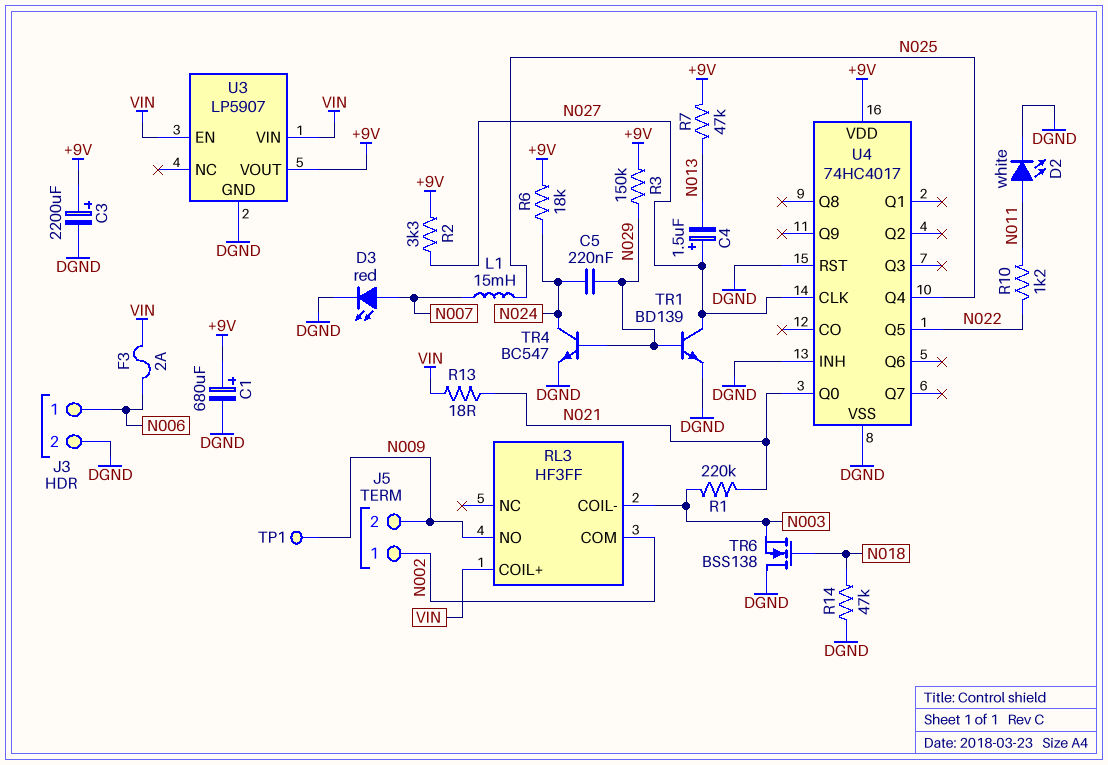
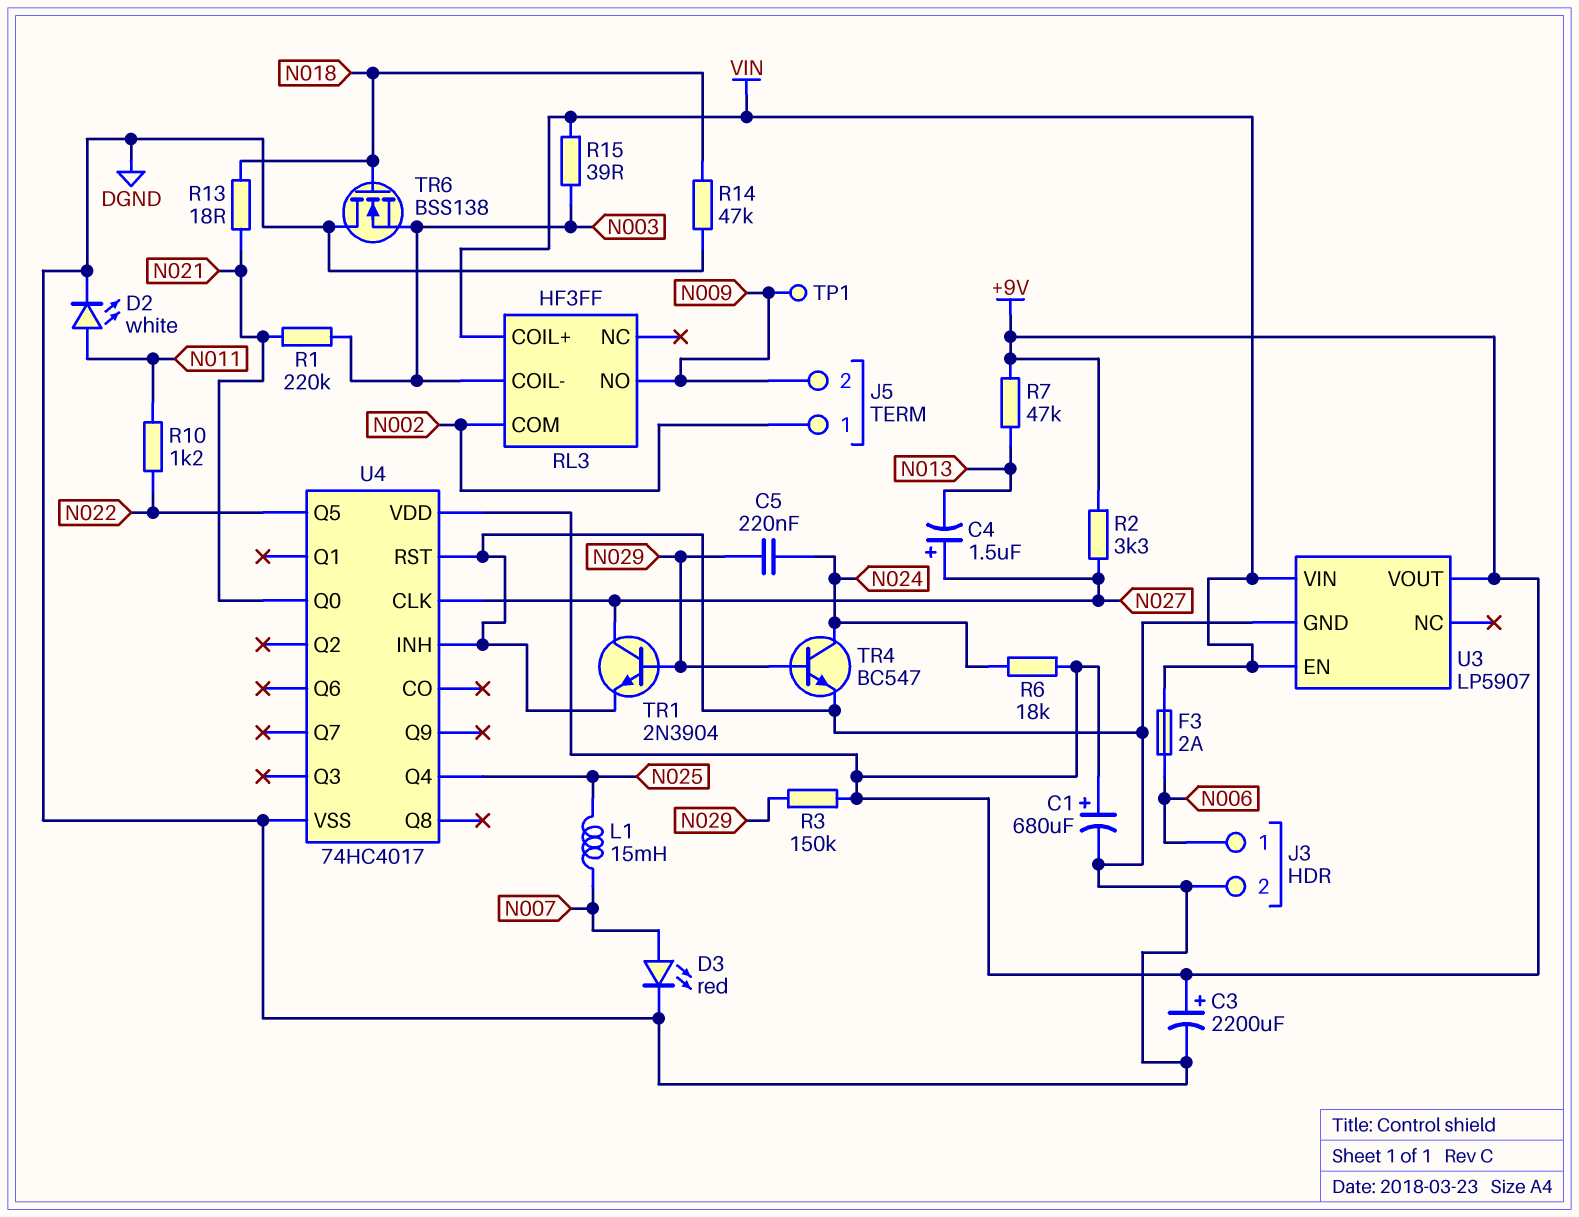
R13: 18 (N021, VIN) -> 18 (N018, N021)
R15: none -> 39 (N003, VIN)
TR1: NPN BD139 (B N029, C N027, E DGND) -> NPN 2N3904 (B N029, C N027, E DGND)

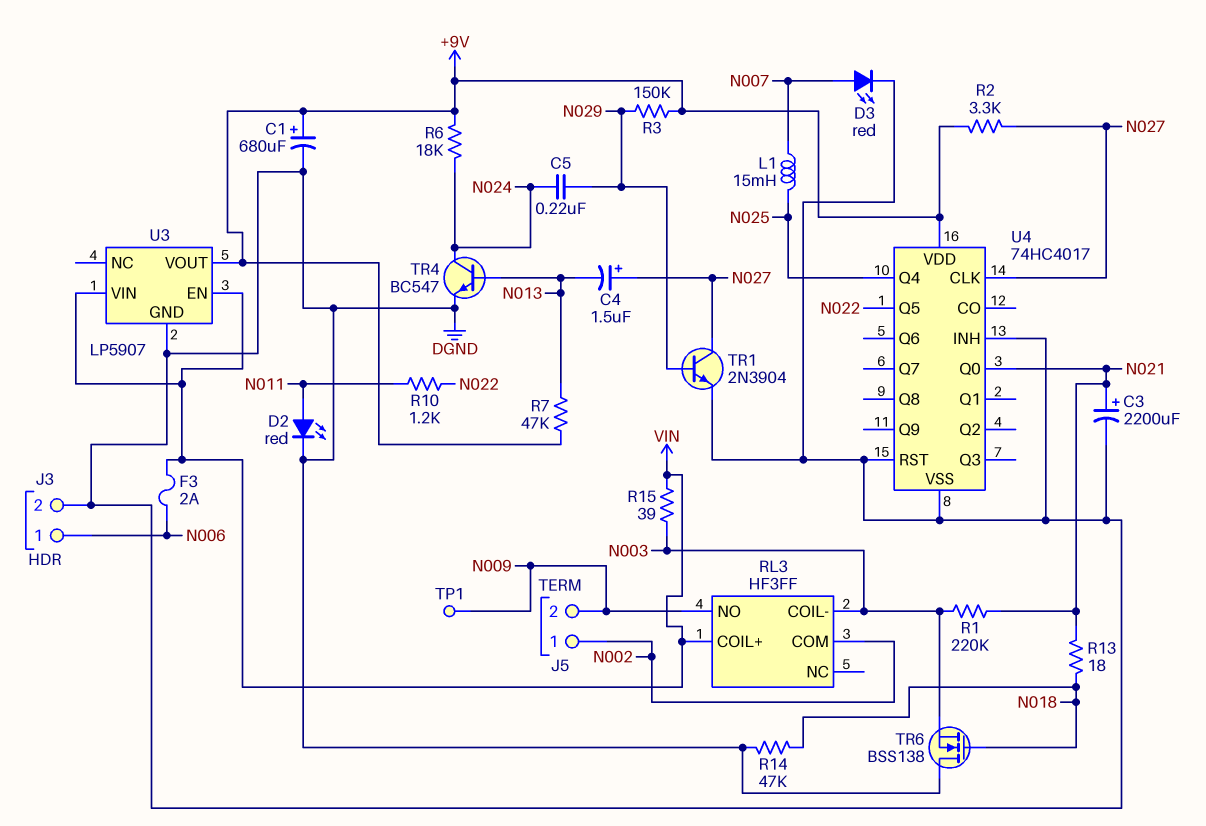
C3: 2200uF (plus +9V, minus DGND) -> 2200uF (plus N021, minus DGND)
D2: LED white (A N011, K DGND) -> LED red (A N011, K DGND)
TR4: NPN BC547 (B N029, C N024, E DGND) -> NPN BC547 (B N013, C N024, E DGND)

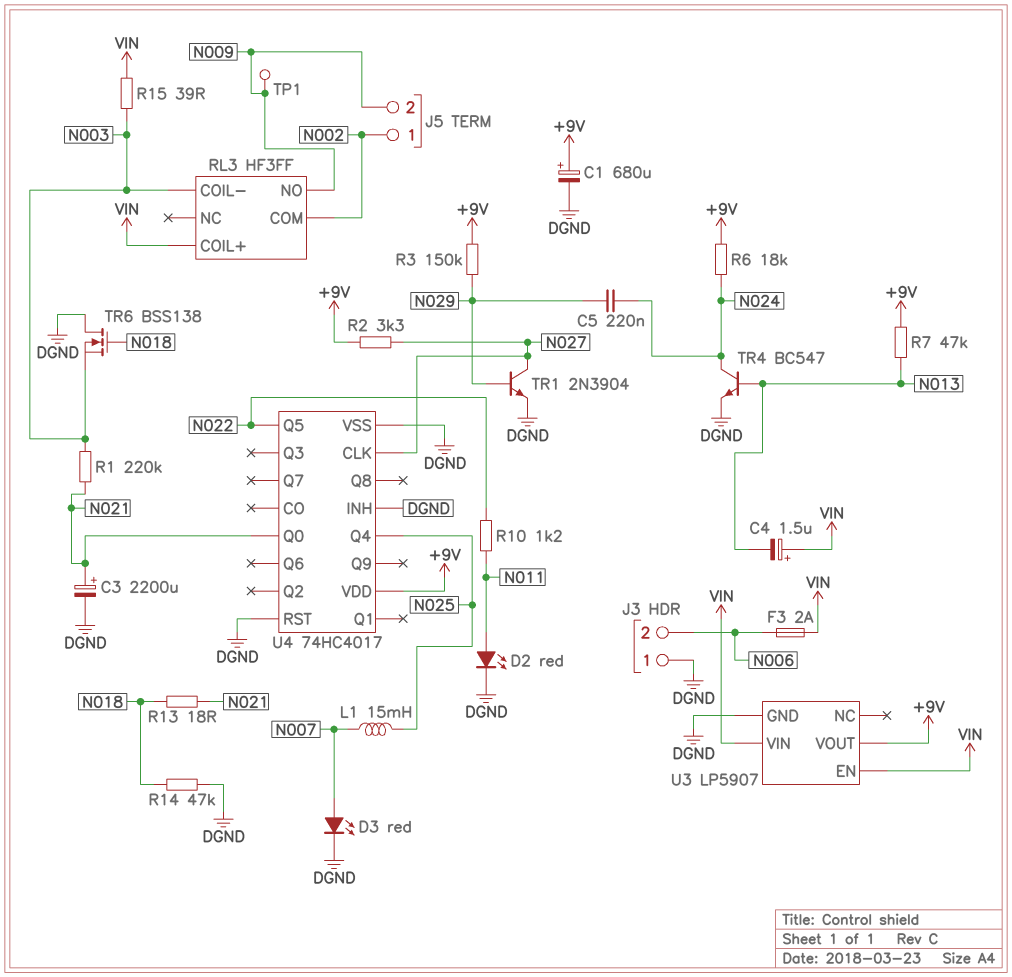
C4: 1.5uF (plus N027, minus N013) -> 1.5uF (plus VIN, minus N013)
J3 pin 1: N006 -> DGND
J3 pin 2: DGND -> N006

